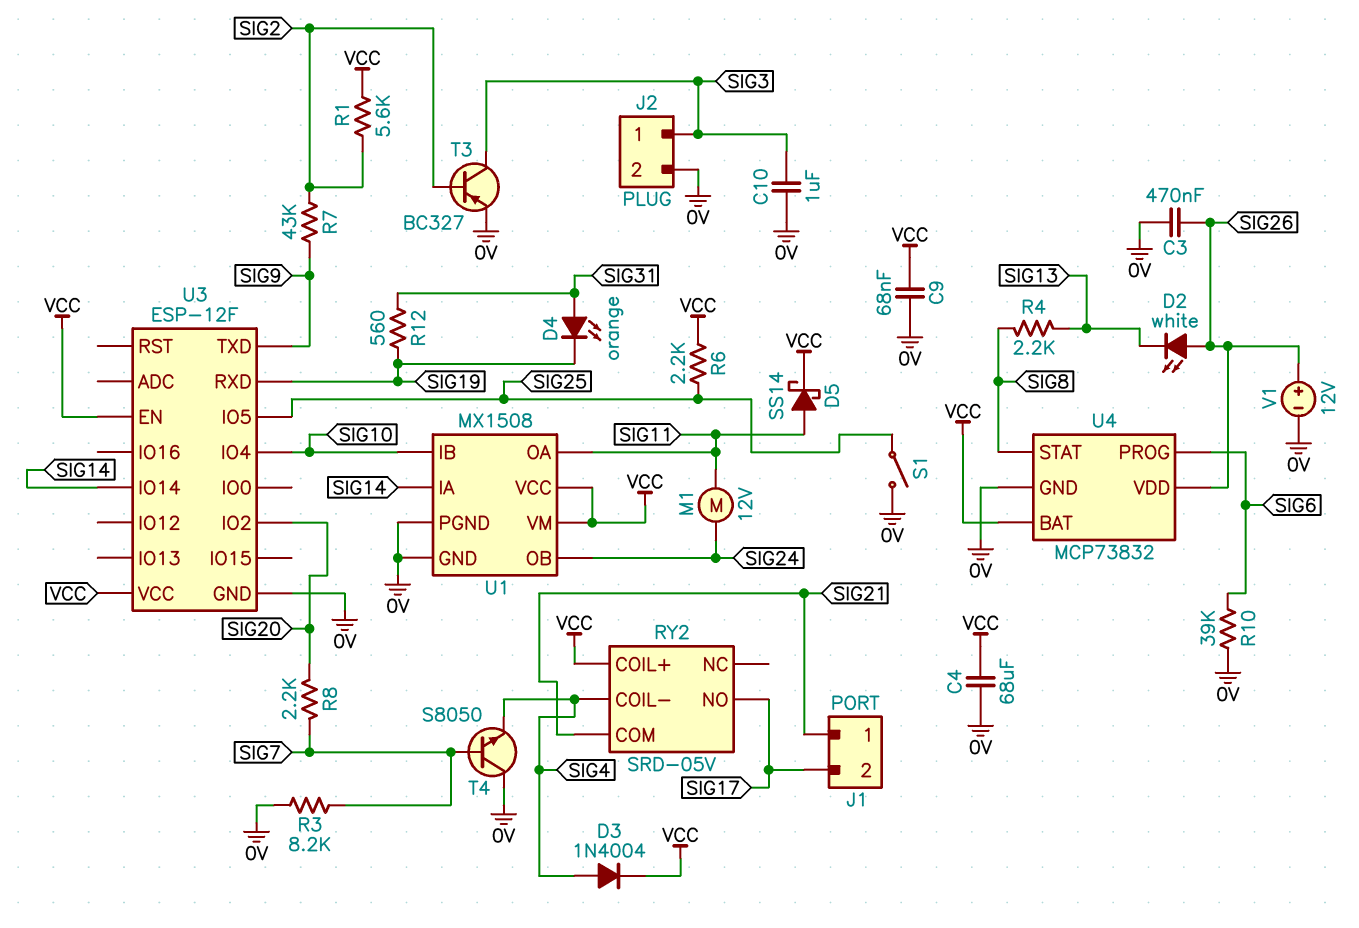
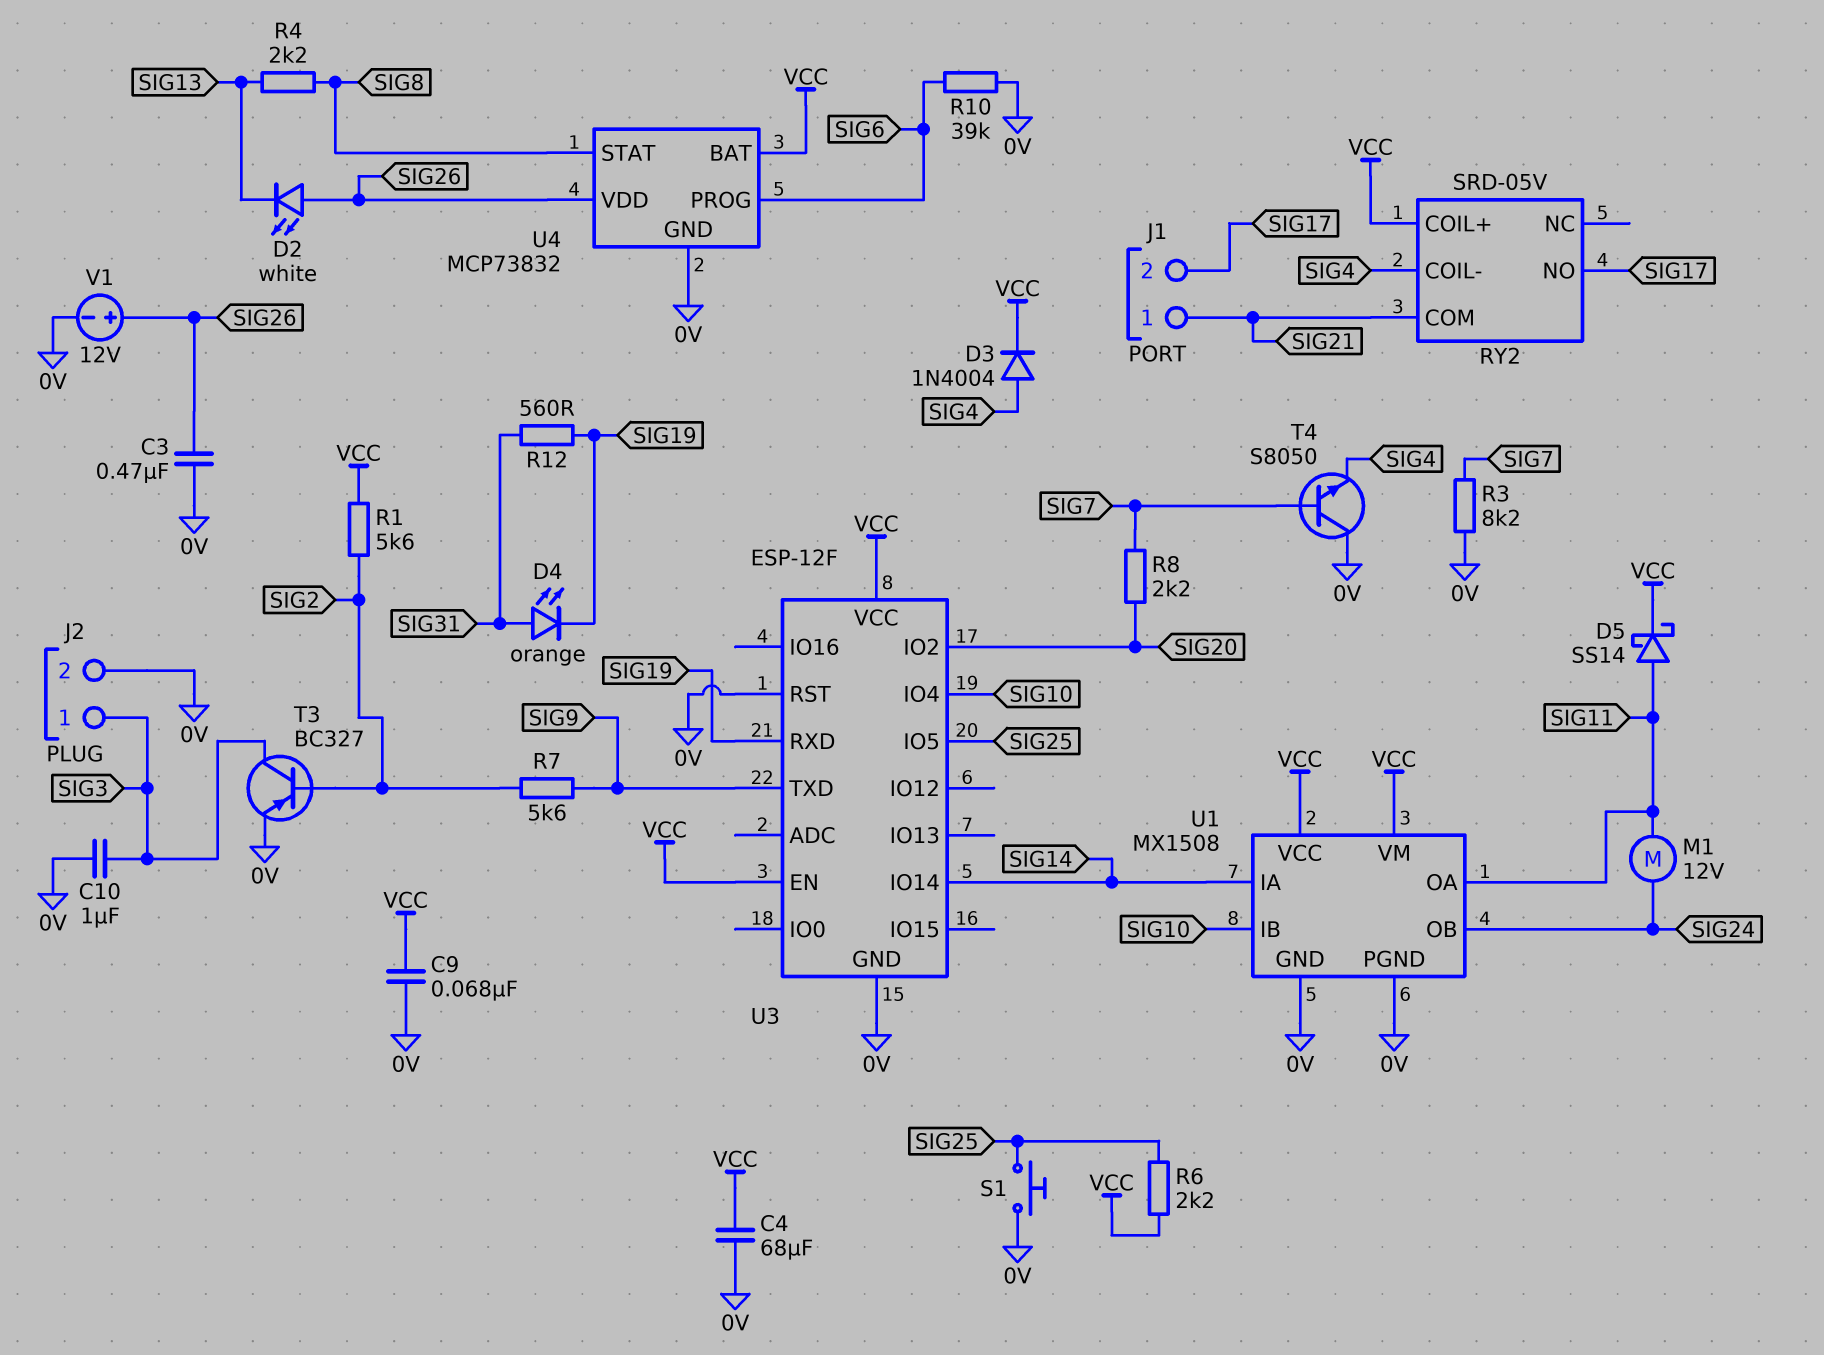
R7: 43k (SIG2, SIG9) -> 5.6k (SIG2, SIG9)
S1: switch (0V, SIG25) -> button (0V, SIG25)
U3 pin RST: none -> 0V

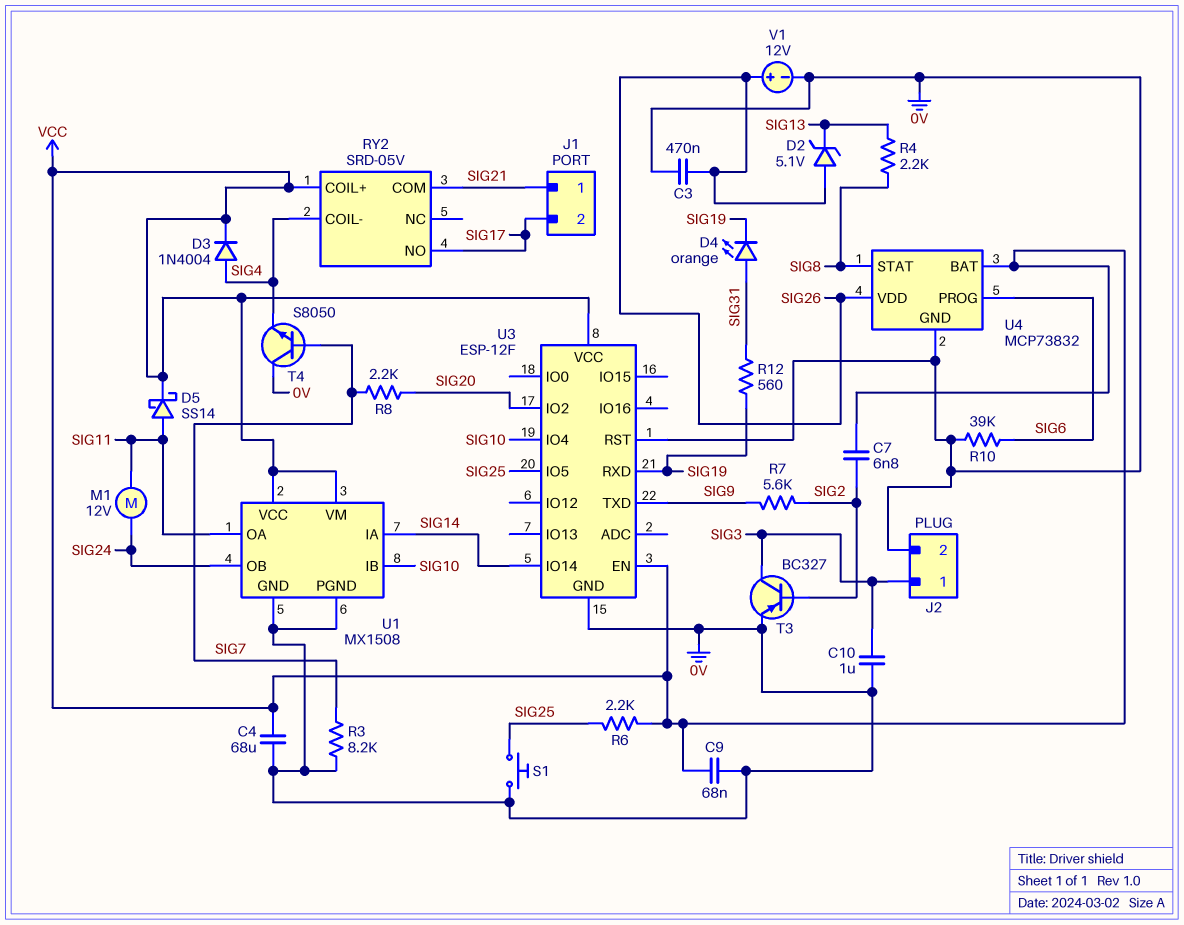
C7: none -> 6.8nF (SIG2, VCC)
D2: LED white (A SIG26, K SIG13) -> zener 5.1V (A SIG26, K SIG13)
R1: 5.6k (SIG2, VCC) -> none

